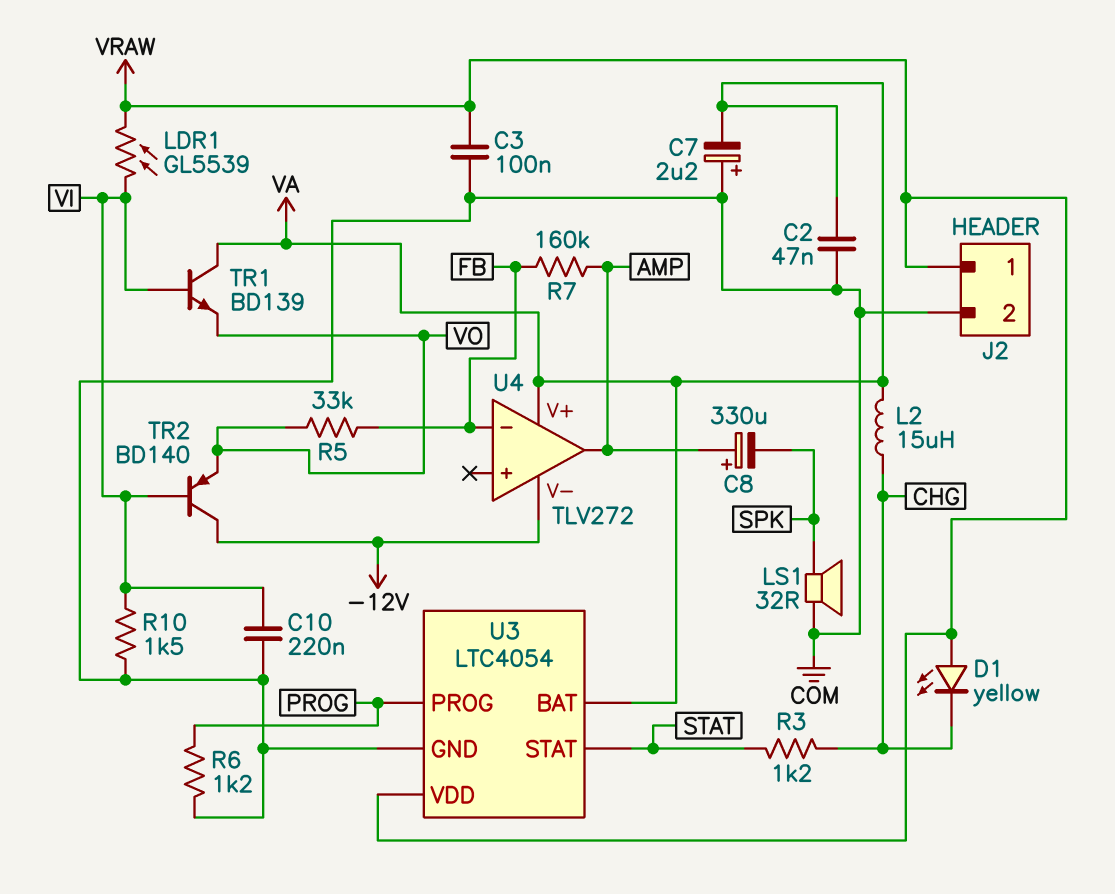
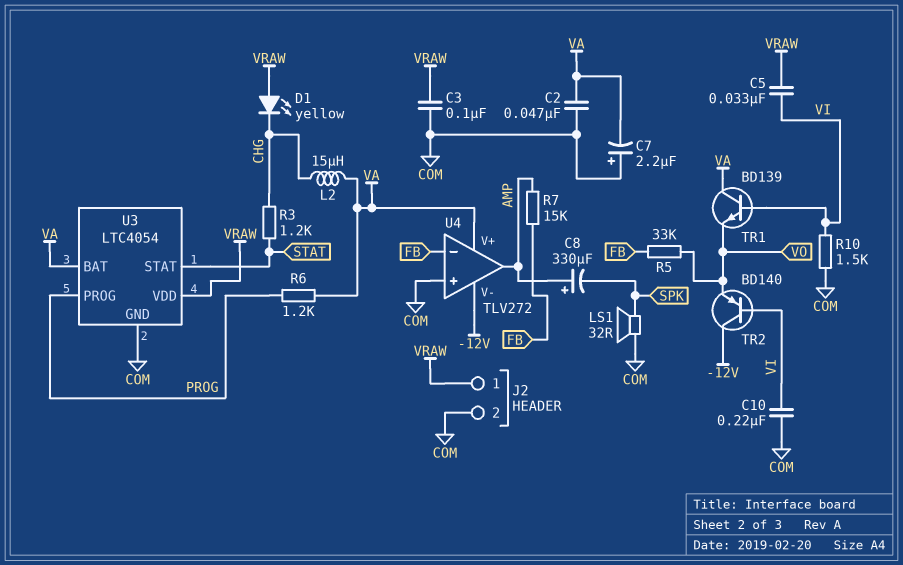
C5: none -> 33nF (VI, VRAW)
LDR1: GL5539 (VI, VRAW) -> none
R6: 1.2k (COM, PROG) -> 1.2k (PROG, VA)
R7: 160k (AMP, FB) -> 15k (AMP, FB)
U4 pin in+: none -> COM

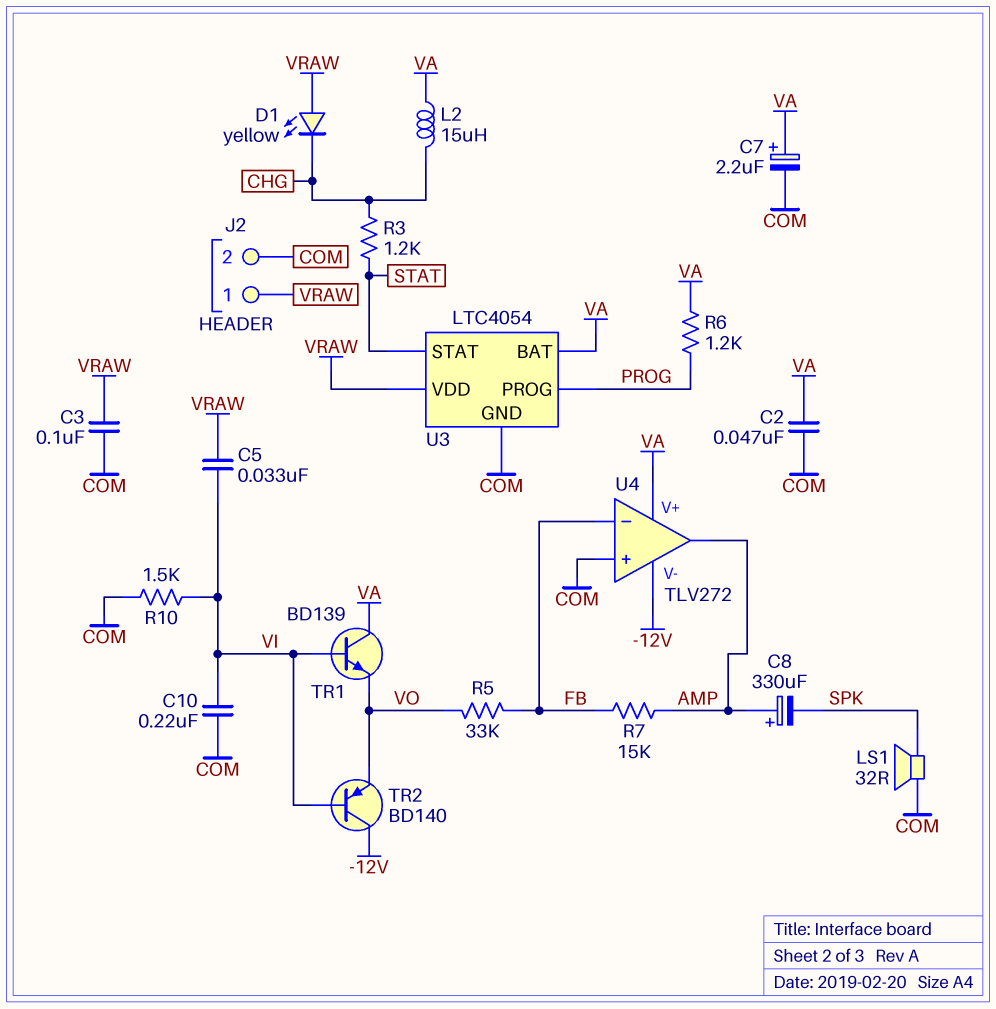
C7: 2.2uF (plus COM, minus VA) -> 2.2uF (plus VA, minus COM)

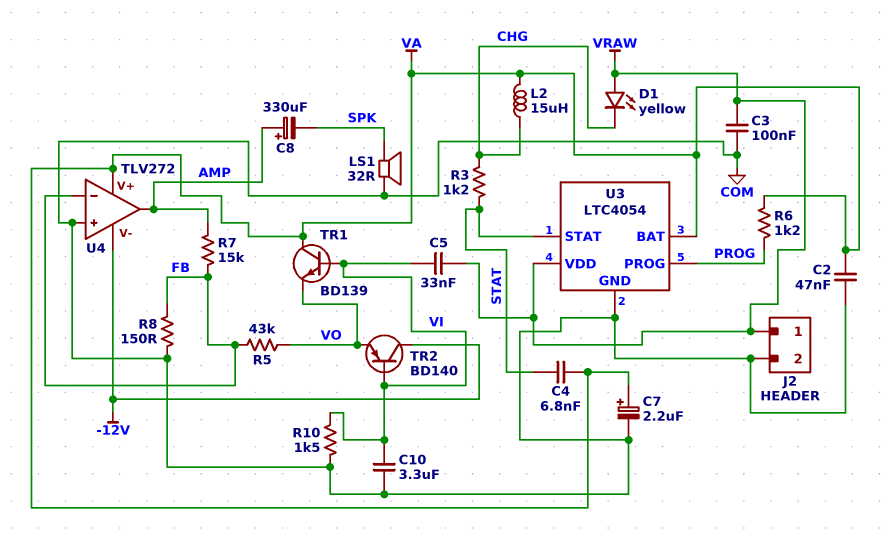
C4: none -> 6.8nF (STAT, VA)
C10: 220nF (COM, VI) -> 3.3uF (COM, VI)
R5: 33k (FB, VO) -> 43k (FB, VO)
R8: none -> 150 (COM, FB)

